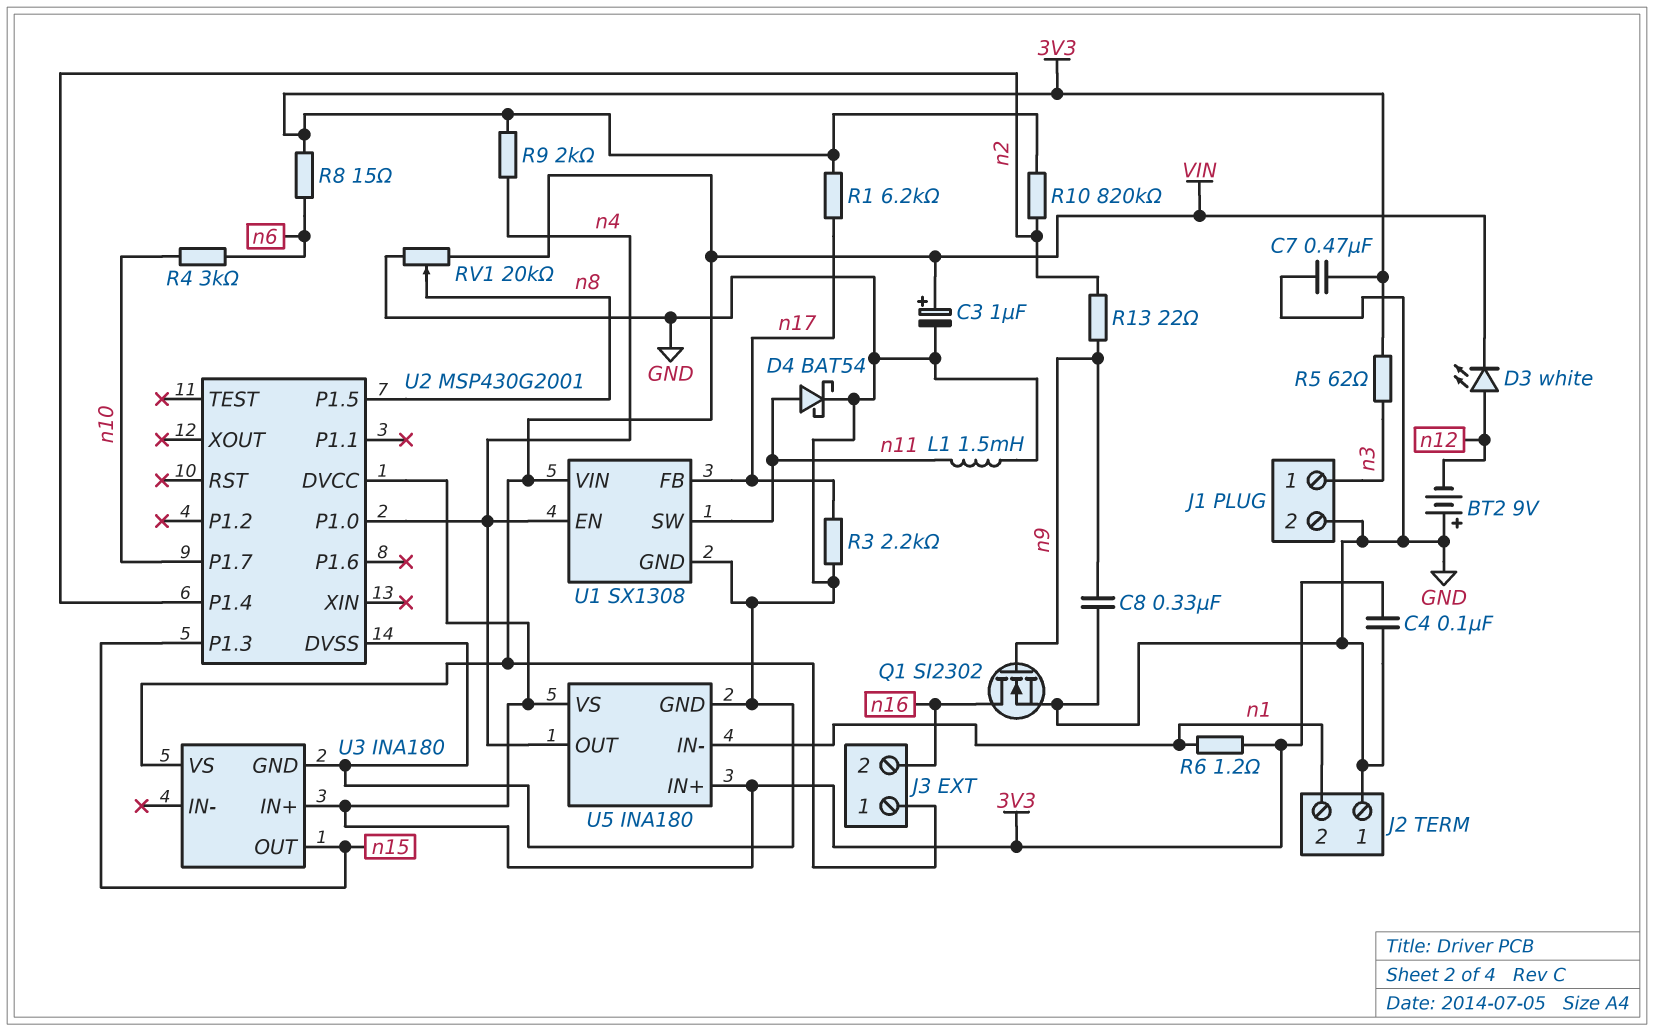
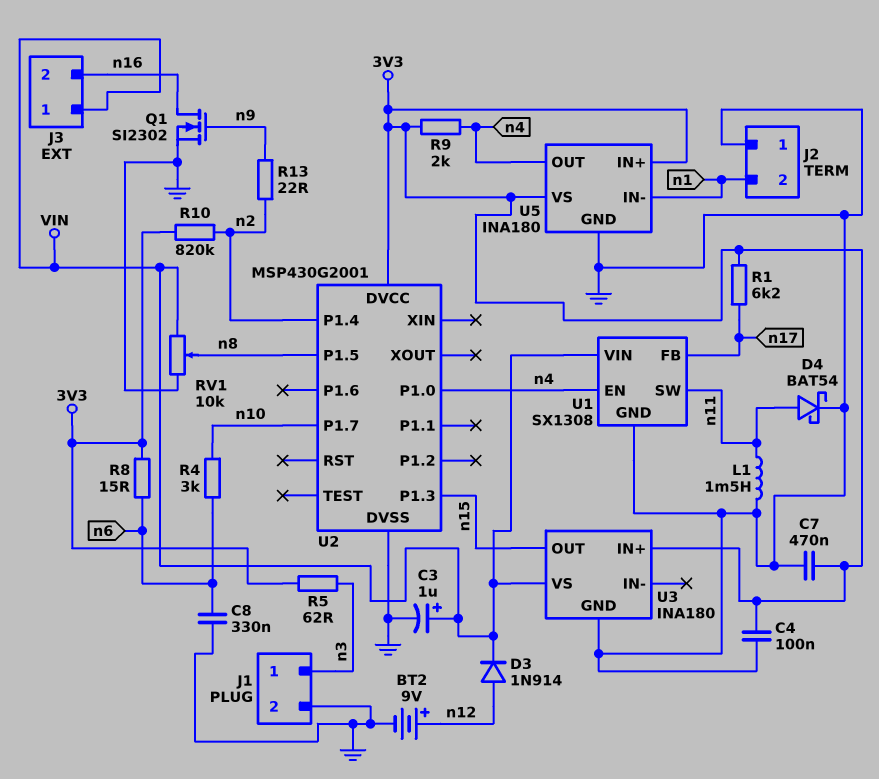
BT2: 9V (plus GND, minus n12) -> 9V (plus n12, minus GND)
C8: 330nF (GND, n9) -> 330nF (GND, n6)
D3: LED white (A n12, K VIN) -> diode 1N914 (A n12, K VIN)
R3: 2.2k (GND, n17) -> none
R6: 1.2 (3V3, n1) -> none
RV1: 20k (GND, VIN, wiper n8) -> 10k (GND, VIN, wiper n8)

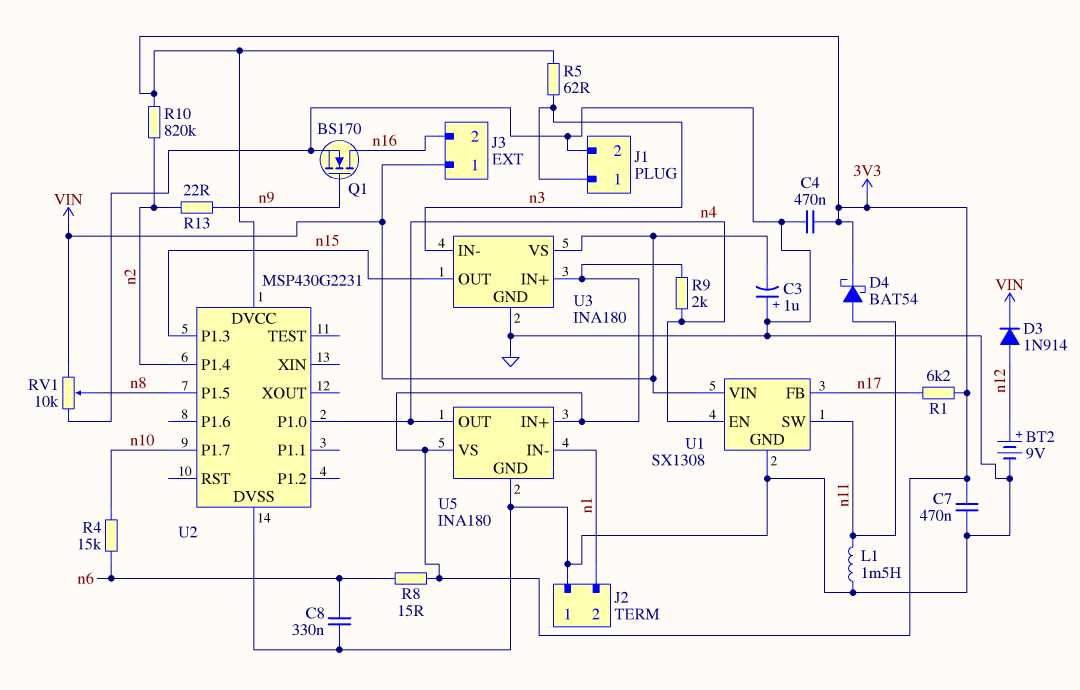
C3: 1uF (plus VIN, minus GND) -> 1uF (plus GND, minus VIN)
C4: 100nF (3V3, GND) -> 470nF (3V3, GND)
D4: schottky BAT54 (A n11, K GND) -> schottky BAT54 (A n11, K 3V3)
Q1: NMOS SI2302 (G n9, D n16, S GND) -> NMOS BS170 (G n9, D n16, S GND)
R4: 3k (n6, n10) -> 15k (n6, n10)
U2: MSP430G2001 -> MSP430G2231
U3 pin IN-: none -> n3

